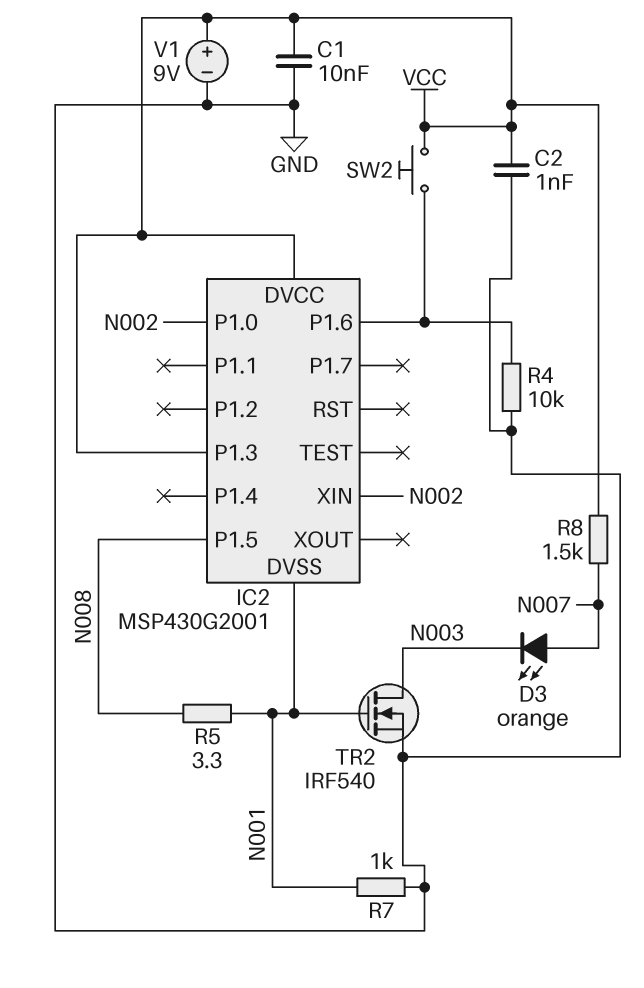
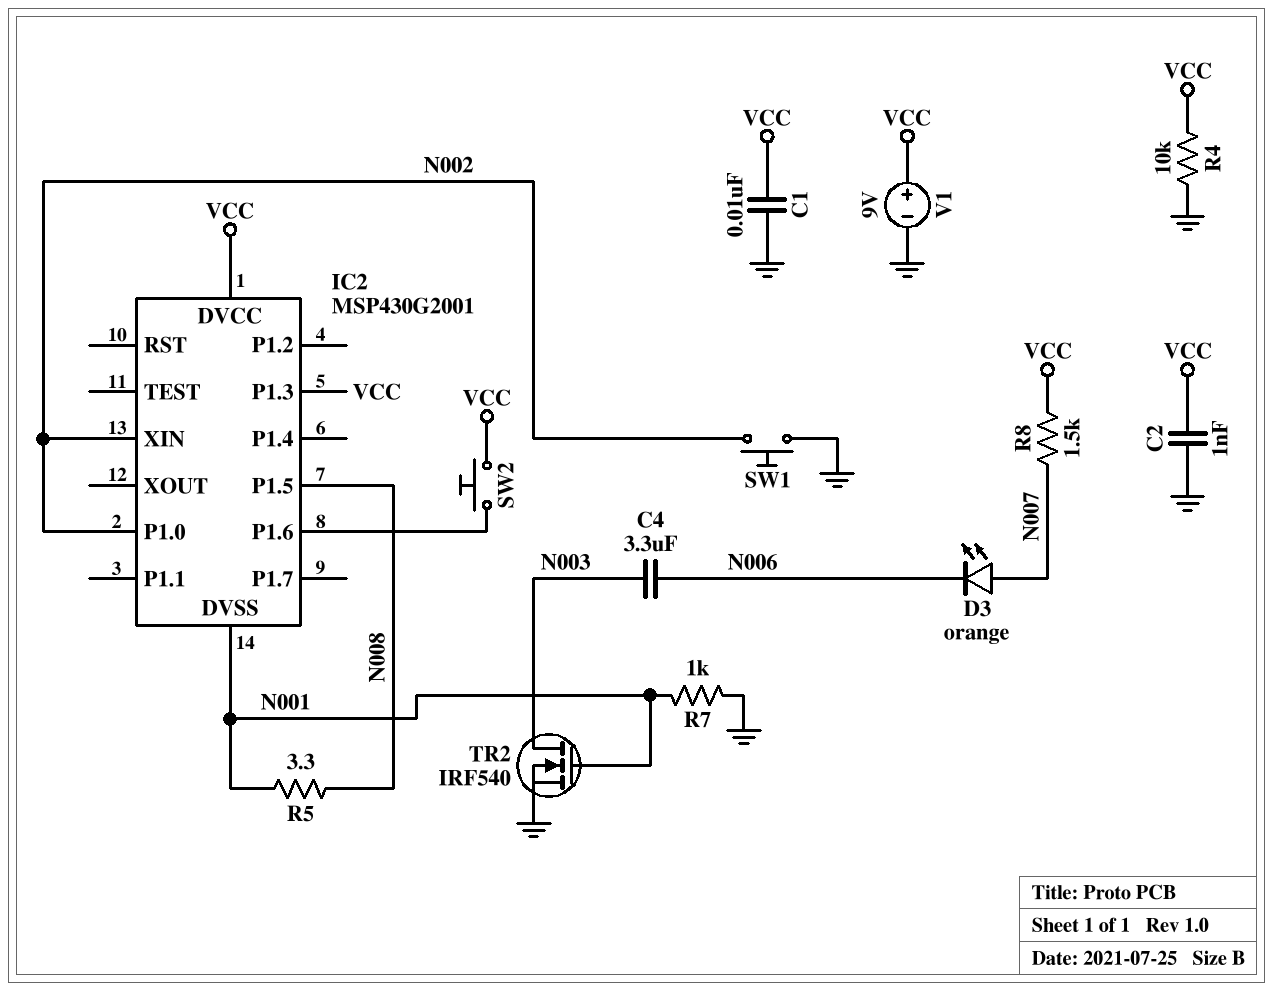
C4: none -> 3.3uF (N003, N006)
D3: LED orange (A N007, K N003) -> LED orange (A N007, K N006)
R4: 10k (GND, IC2/P1.6) -> 10k (GND, VCC)
SW1: none -> button (GND, N002)

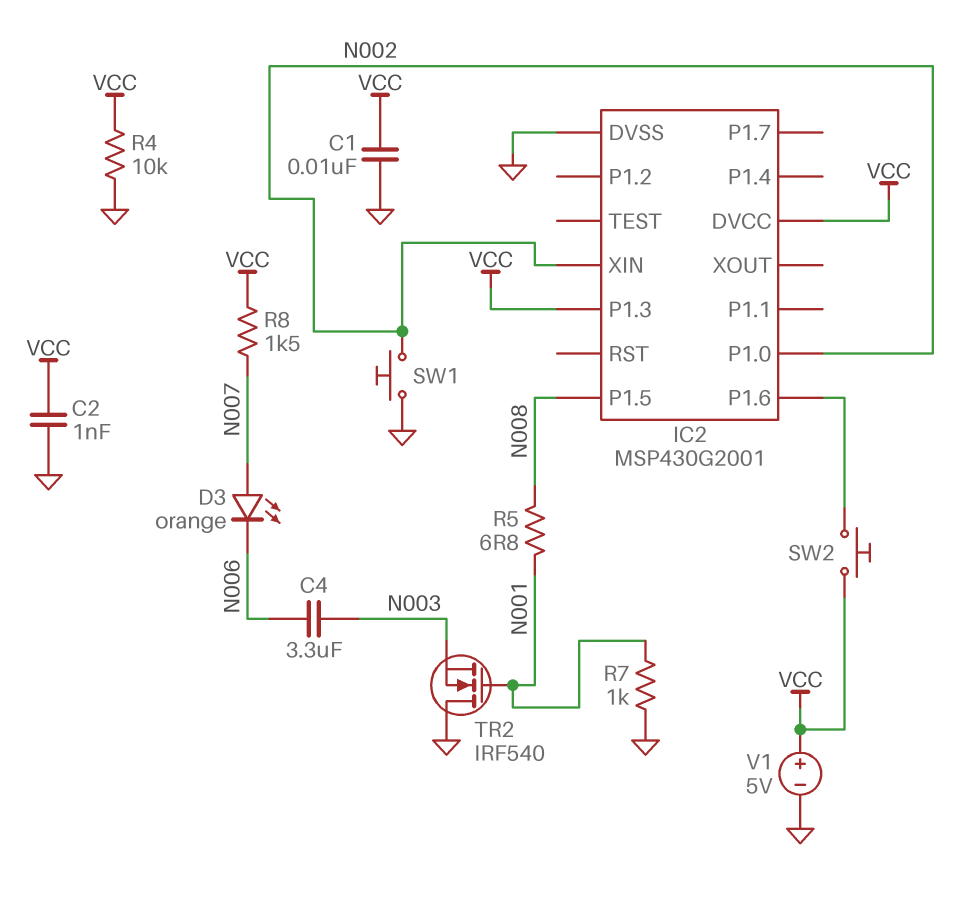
IC2 pin DVSS: N001 -> GND
R5: 3.3 (N001, N008) -> 6.8 (N001, N008)
TR2: NMOS IRF540 (G N001, D N003, S GND) -> NMOS IRF540 (G N001, D GND, S N003)
V1: 9V (plus VCC, minus GND) -> 5V (plus VCC, minus GND)

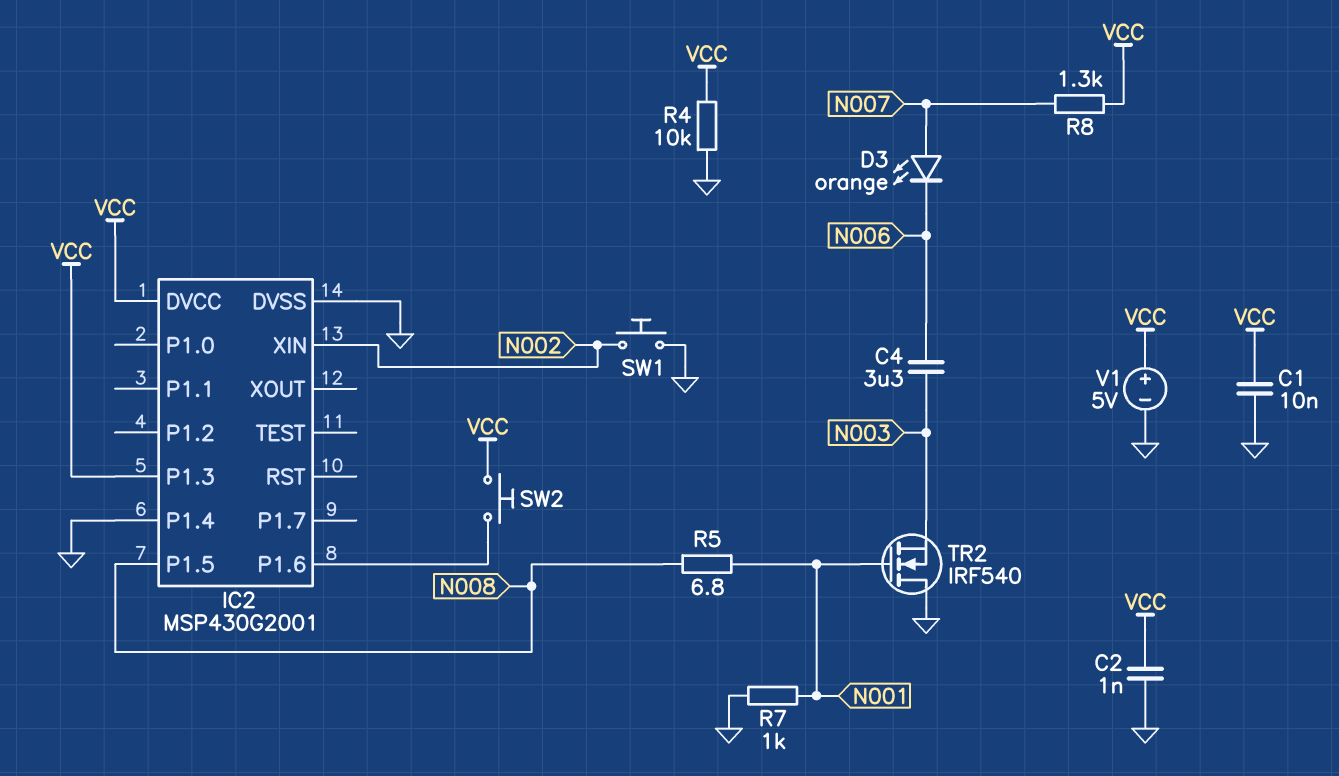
IC2 pin P1.0: N002 -> none
IC2 pin P1.4: none -> GND
R8: 1.5k (N007, VCC) -> 1.3k (N007, VCC)

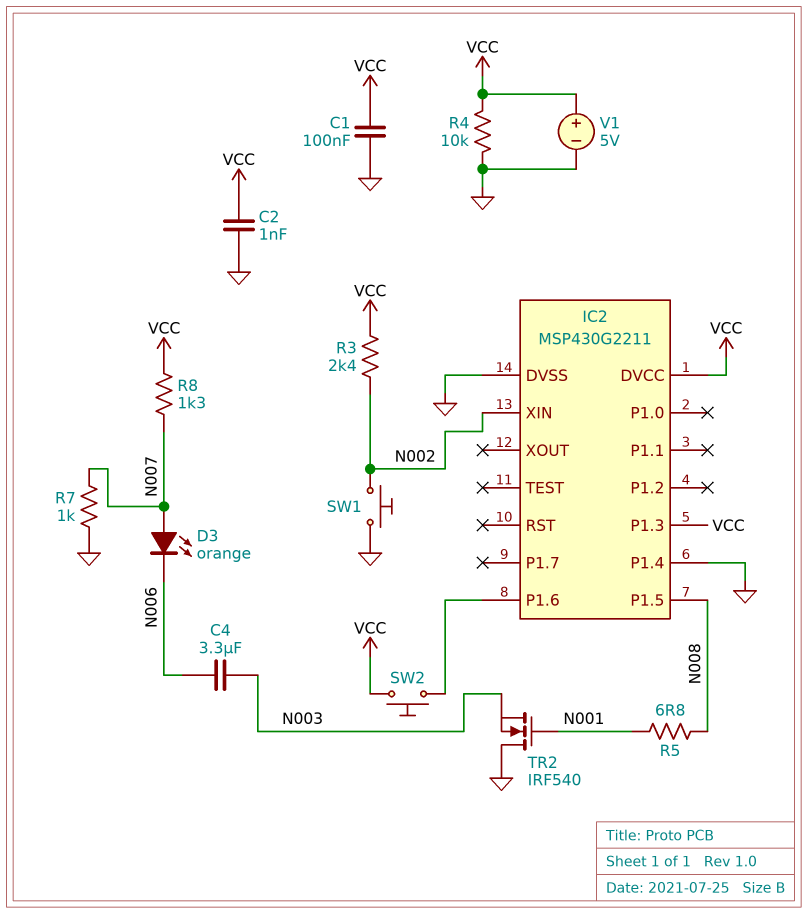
C1: 10nF (GND, VCC) -> 100nF (GND, VCC)
IC2: MSP430G2001 -> MSP430G2211
R3: none -> 2.4k (N002, VCC)
R7: 1k (GND, N001) -> 1k (GND, N007)

